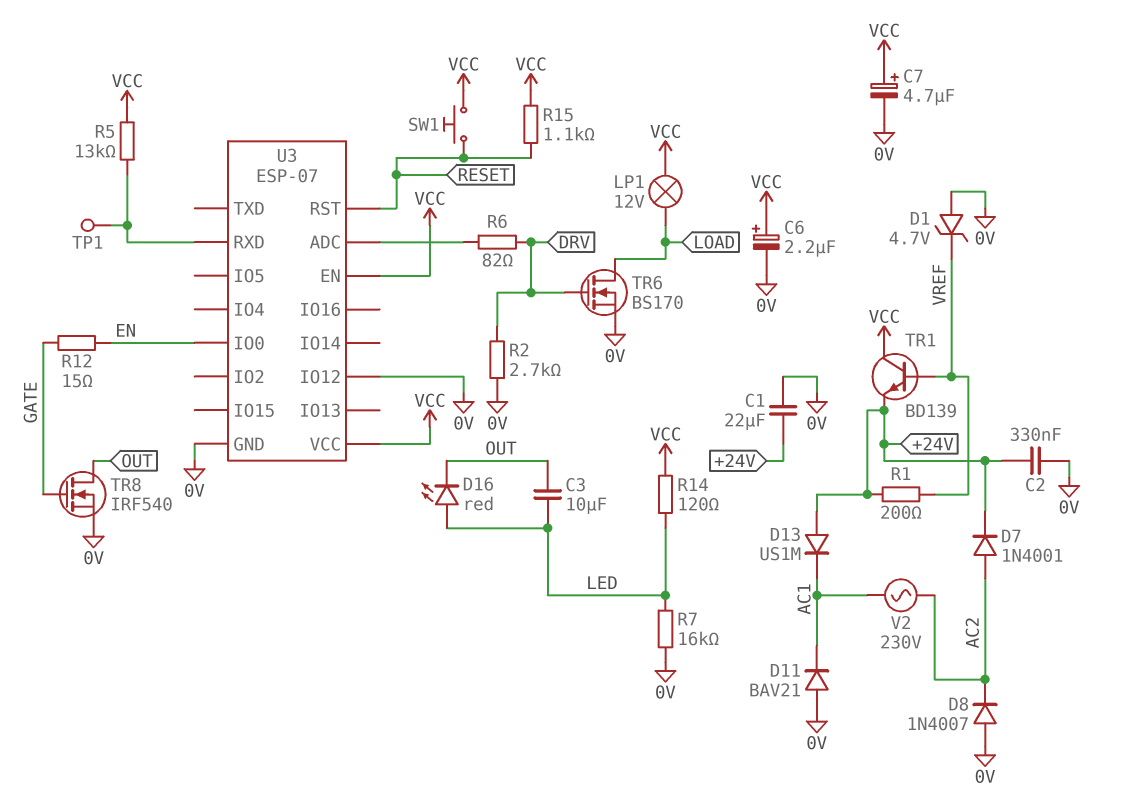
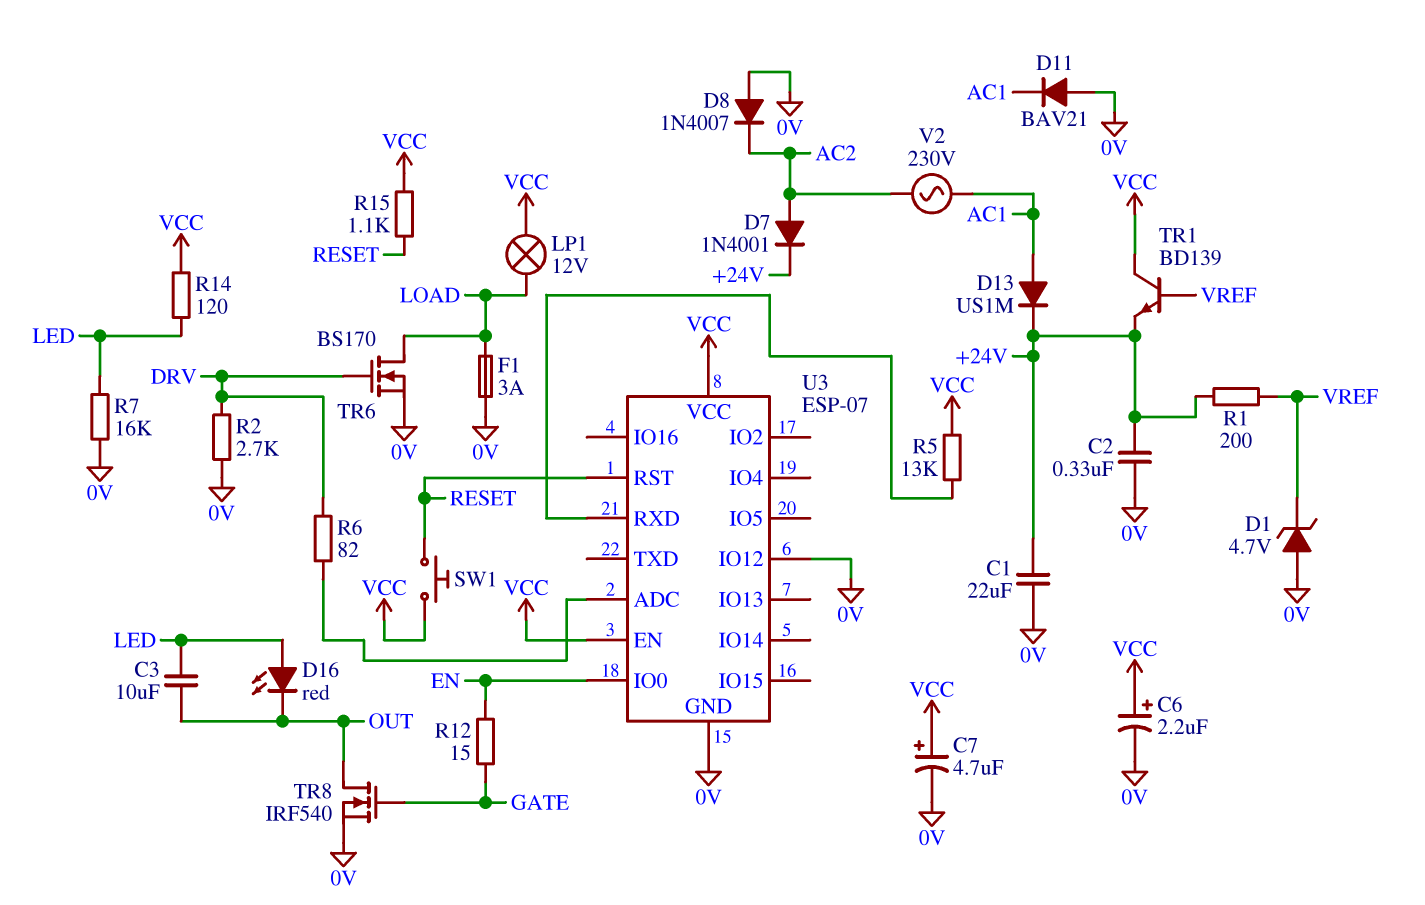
D13: diode US1M (A +24V, K AC1) -> diode US1M (A AC1, K +24V)
F1: none -> 3A (0V, LOAD)
TP1: test point (U3/RXD) -> none

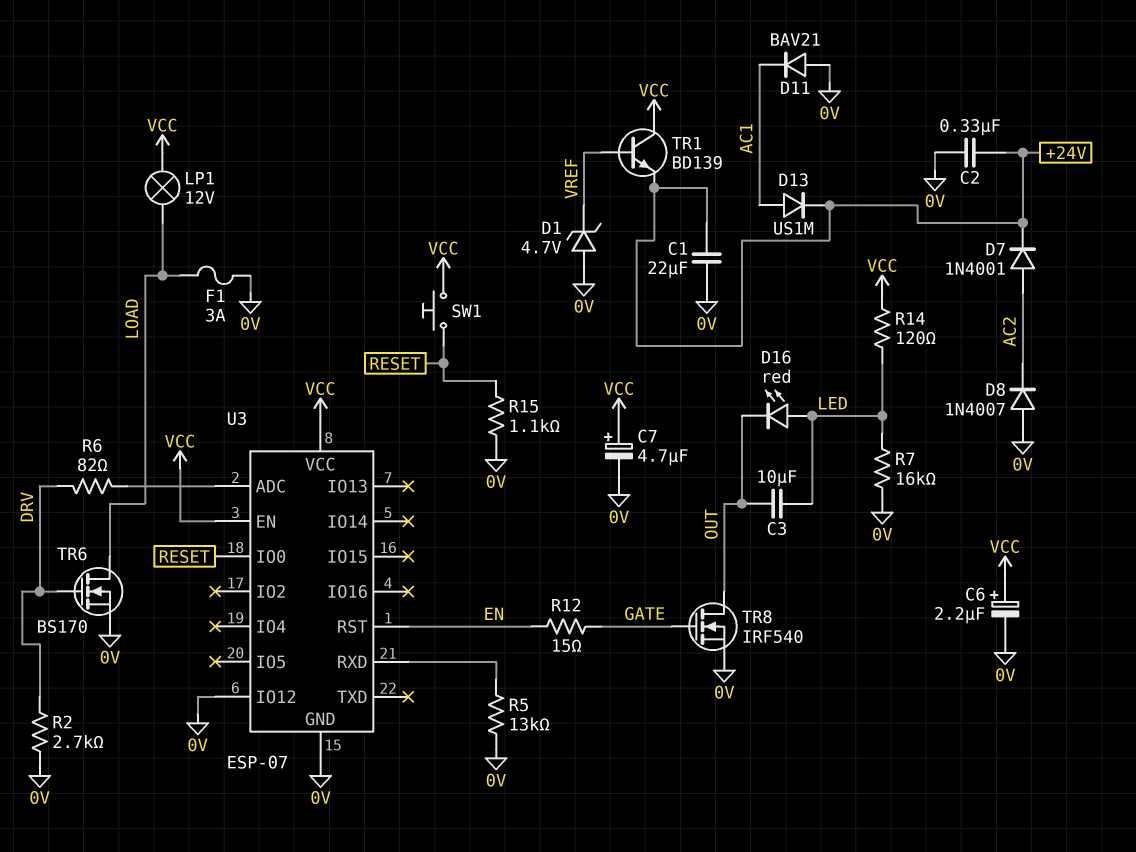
R1: 200 (+24V, VREF) -> none
R5: 13k (U3/RXD, VCC) -> 13k (0V, U3/RXD)
R15: 1.1k (RESET, VCC) -> 1.1k (0V, RESET)
U3 pin IO0: EN -> RESET
U3 pin RST: RESET -> EN
V2: AC 230V (AC1, AC2) -> none

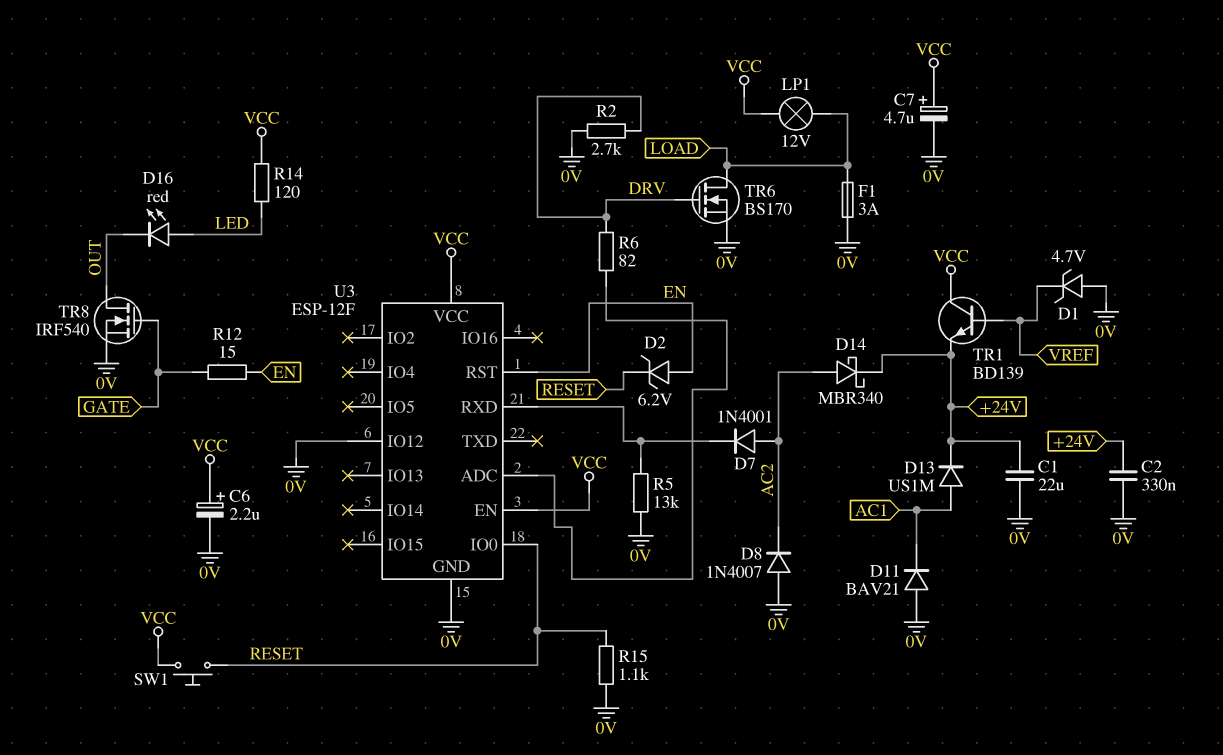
C3: 10uF (LED, OUT) -> none
D2: none -> zener 6.2V (A EN, K RESET)
D7: diode 1N4001 (A AC2, K +24V) -> diode 1N4001 (A AC2, K U3/RXD)
D14: none -> schottky MBR340 (A AC2, K +24V)
R7: 16k (0V, LED) -> none
U3: ESP-07 -> ESP-12F

